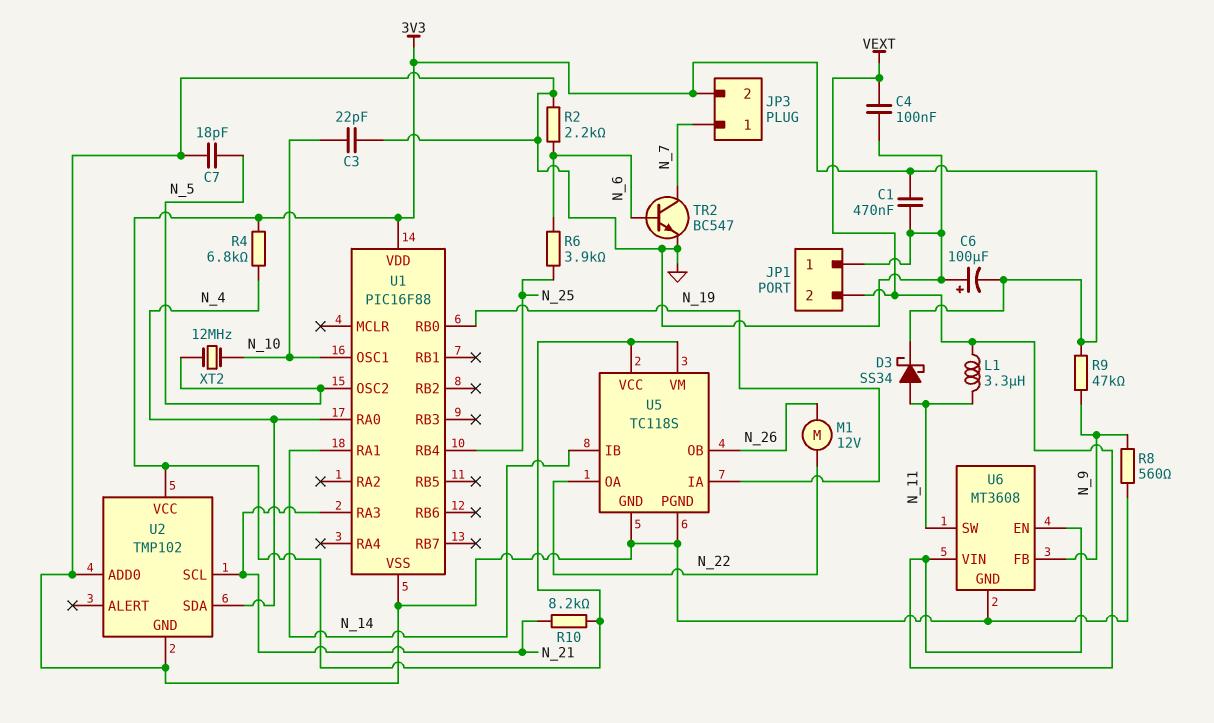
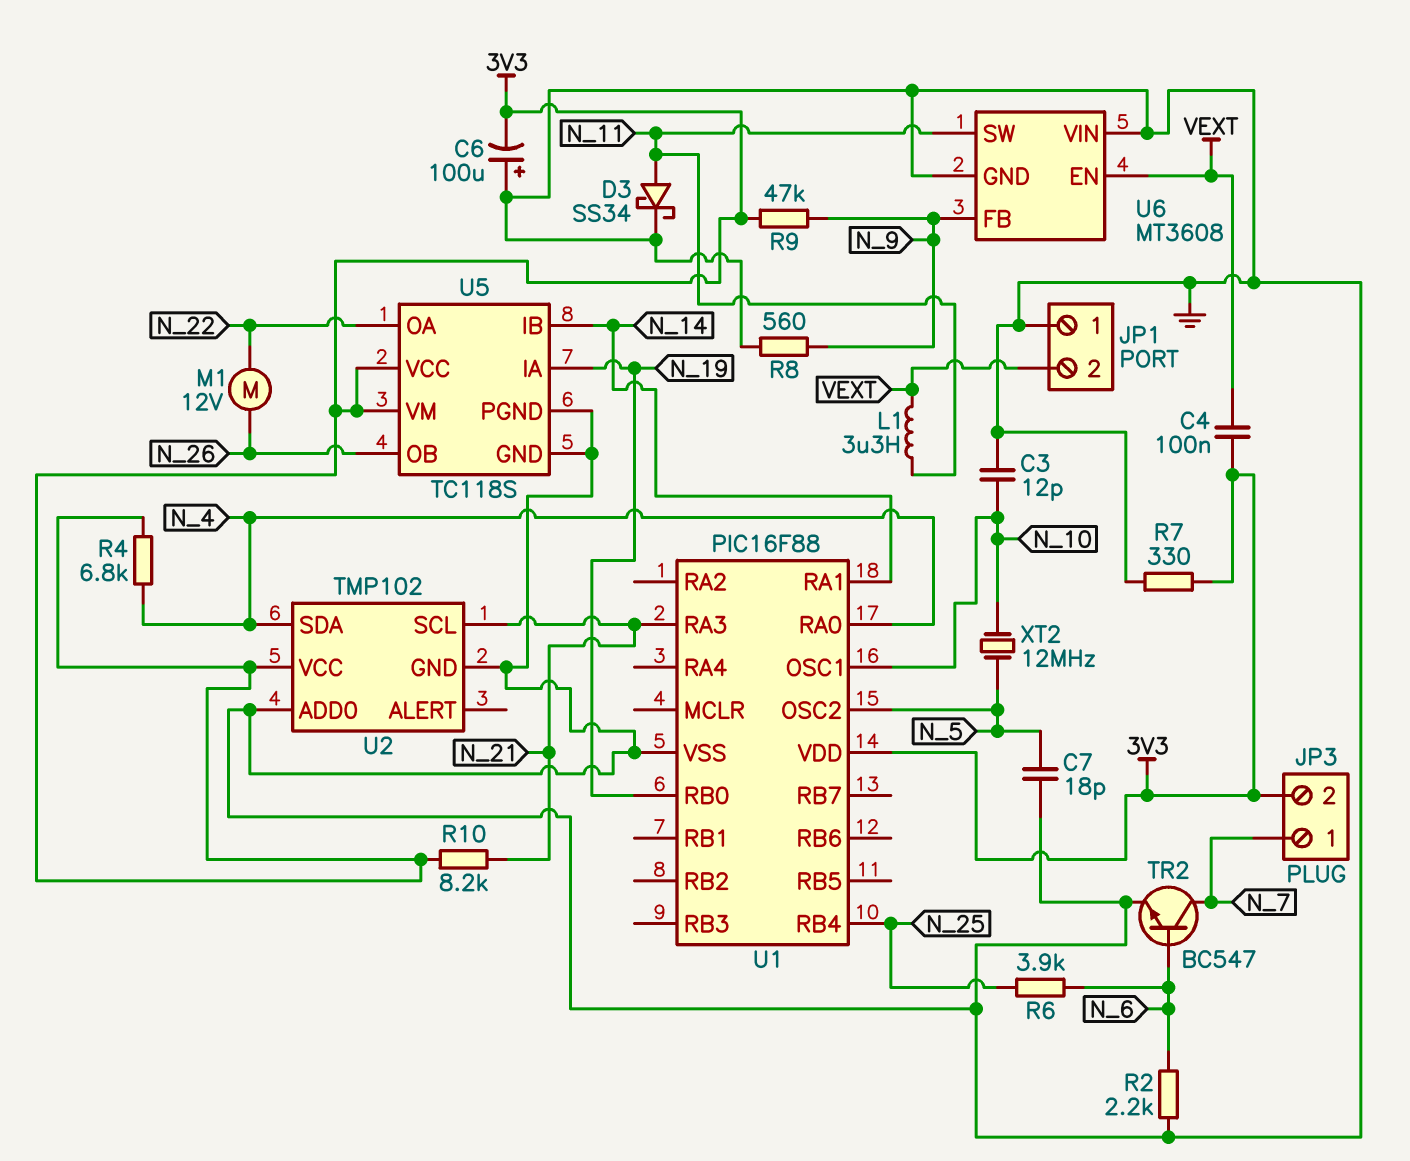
C1: 470nF (3V3, GND) -> none
C3: 22pF (GND, N_10) -> 12pF (GND, N_10)
C4: 100nF (GND, VEXT) -> 100nF (3V3, VEXT)
D3: schottky SS34 (A N_11, K 3V3) -> schottky SS34 (A N_11, K GND)
R7: none -> 330 (3V3, GND)
U6 pin VIN: VEXT -> GND

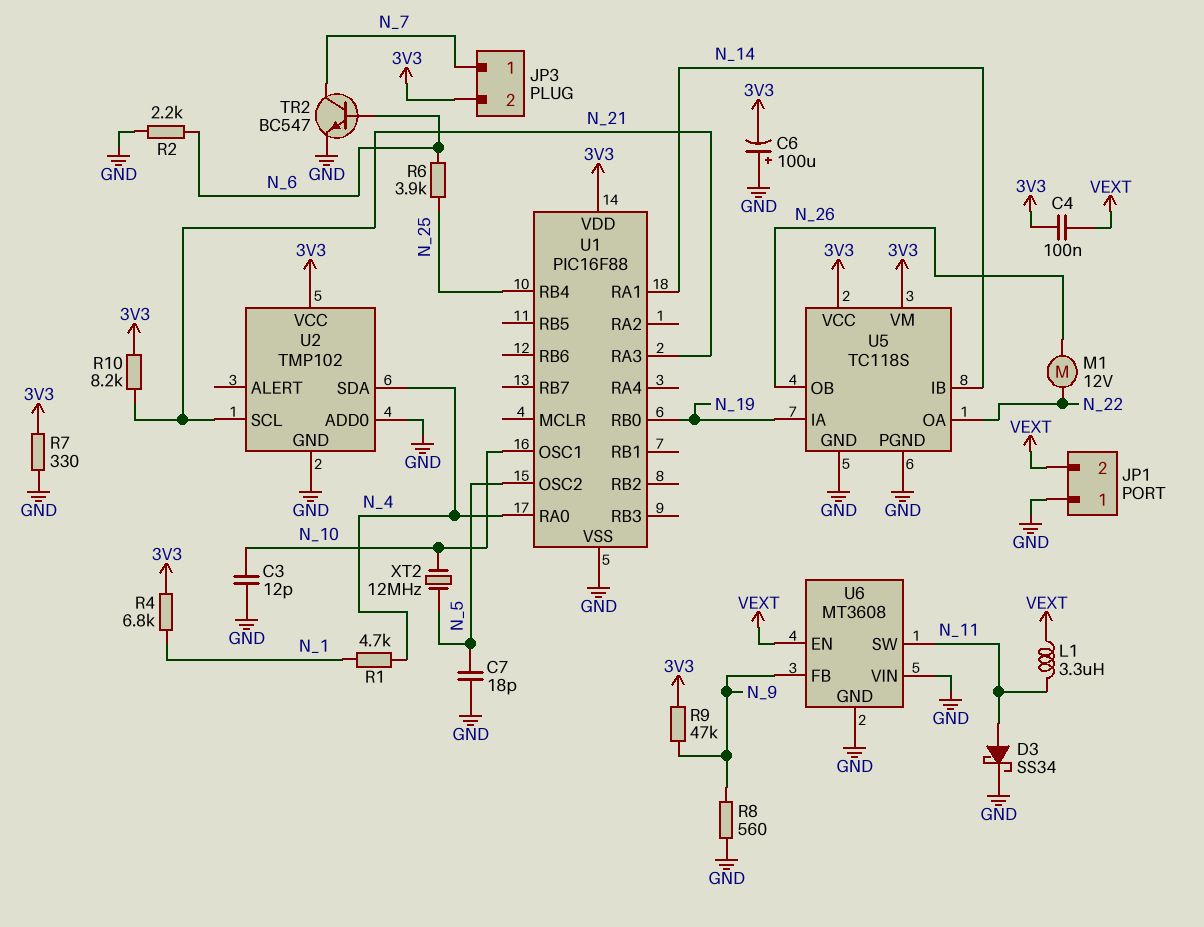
R1: none -> 4.7k (N_1, N_4)
R4: 6.8k (3V3, N_4) -> 6.8k (3V3, N_1)

